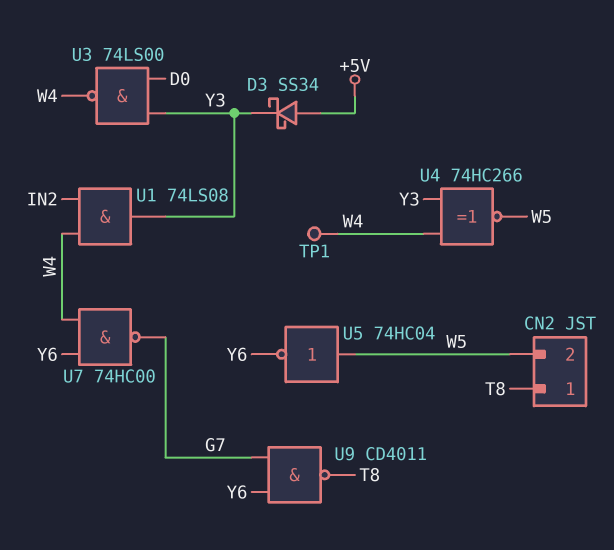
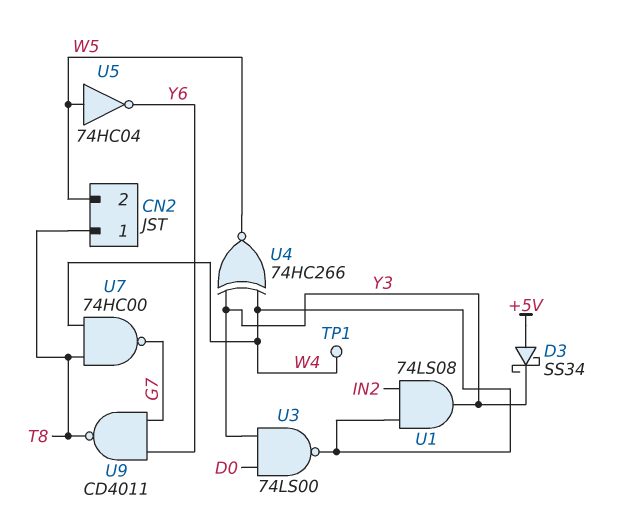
U7: NAND 74HC00 (in W4, in Y6, out G7) -> NAND 74HC00 (in T8, in W4, out G7)

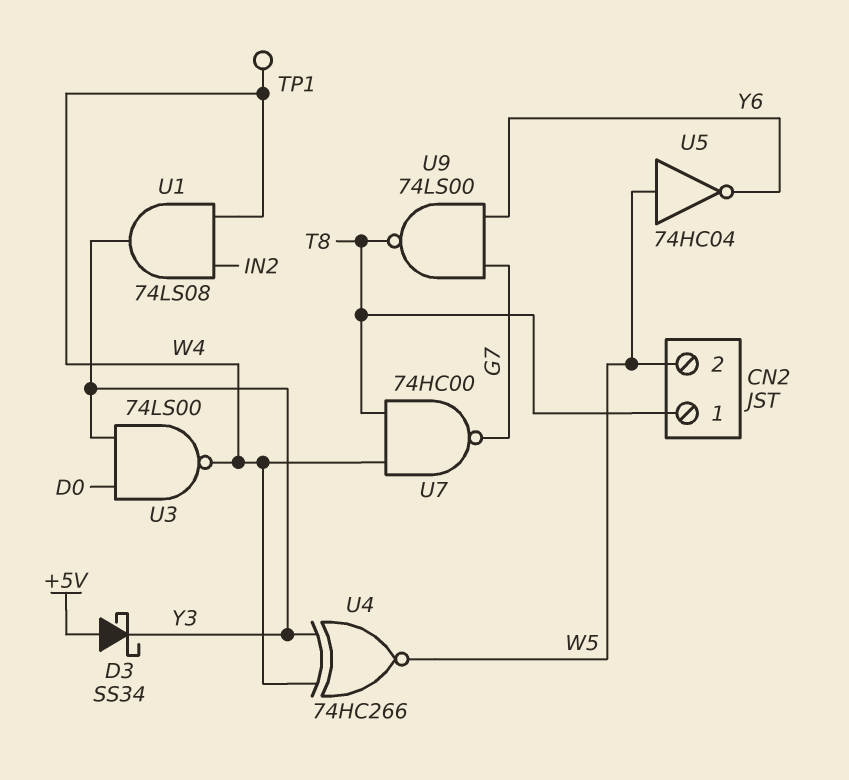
U9: NAND CD4011 (in G7, in Y6, out T8) -> NAND 74LS00 (in G7, in Y6, out T8)

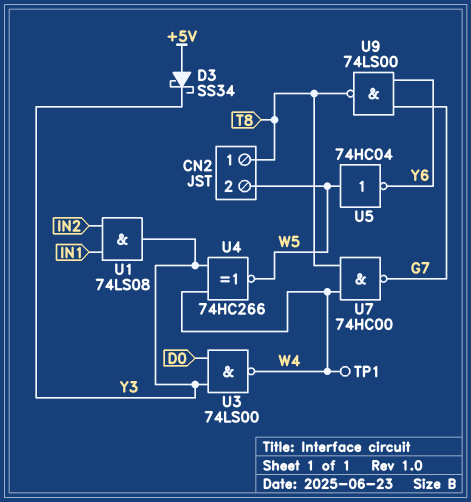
U1: AND 74LS08 (in IN2, in W4, out Y3) -> AND 74LS08 (in IN1, in IN2, out Y3)

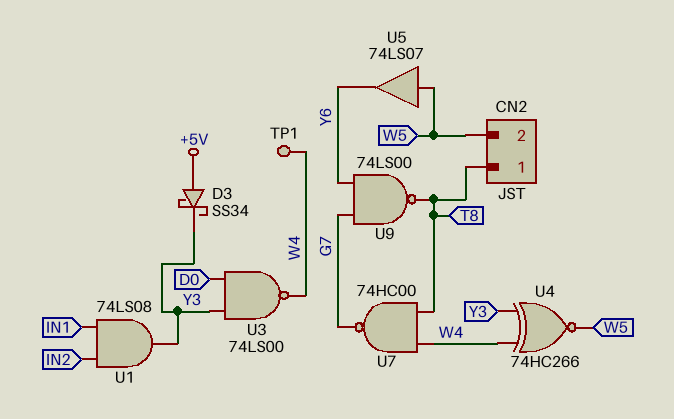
U5: NOT 74HC04 (in W5, out Y6) -> buffer 74LS07 (in W5, out Y6)

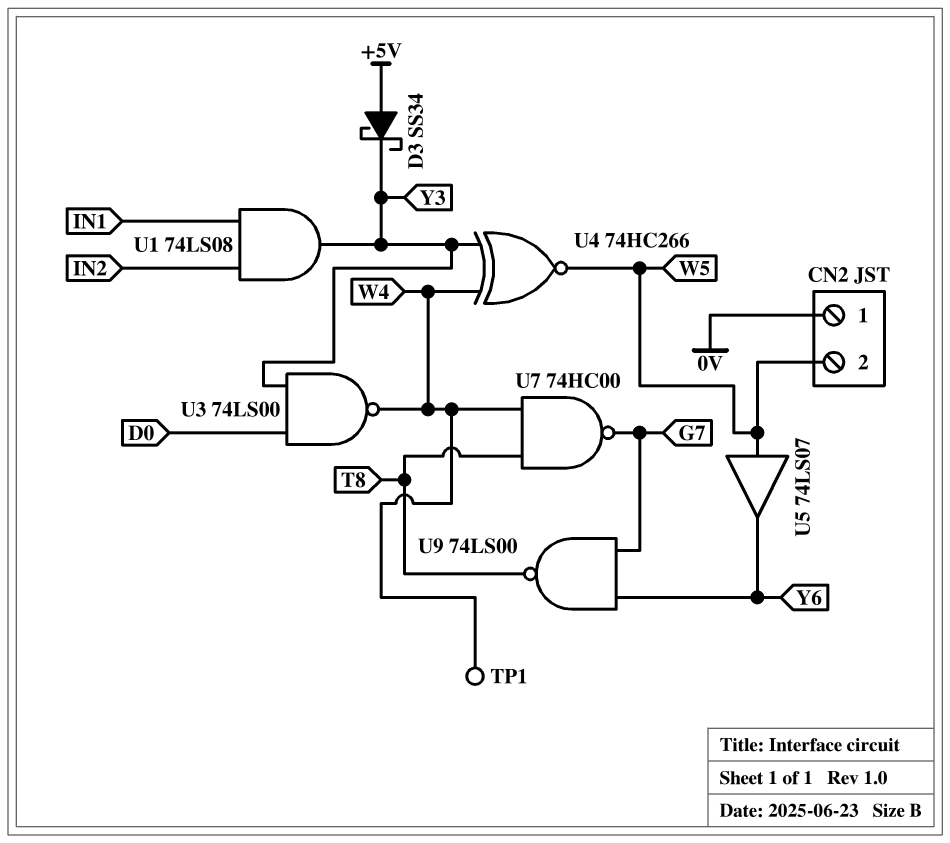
CN2 pin 1: T8 -> 0V

